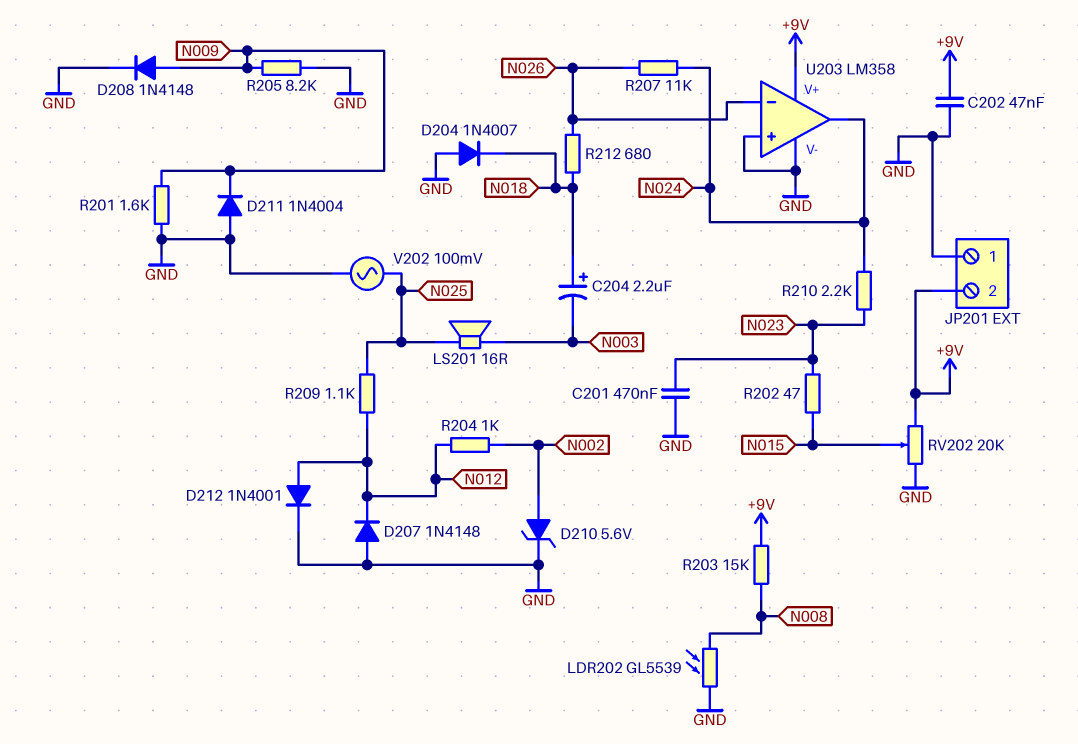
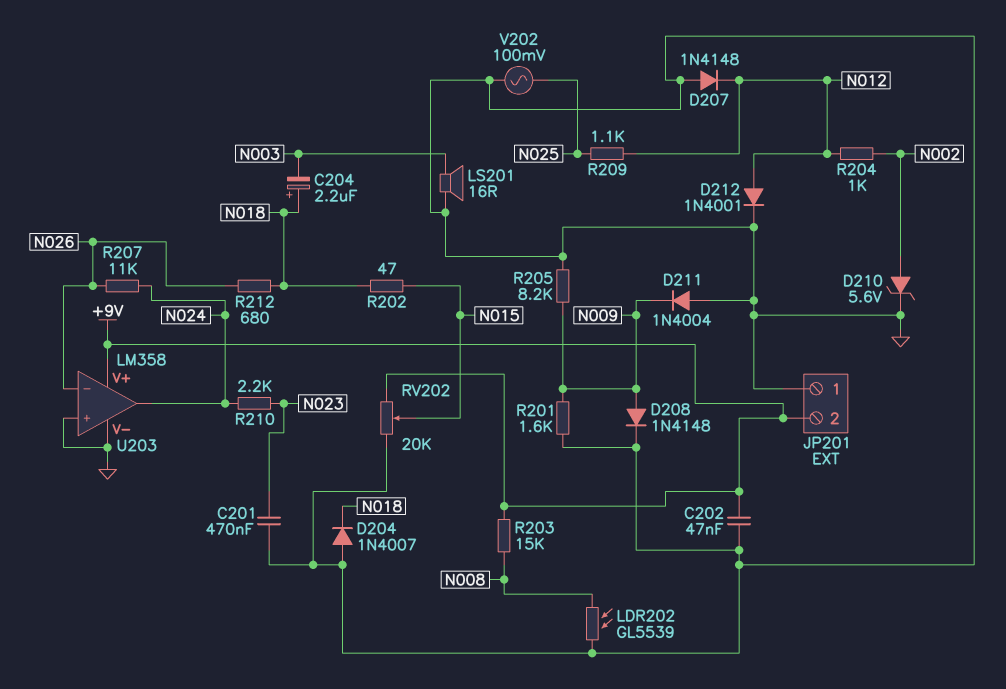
LS201: speaker 16R (N003, N025) -> speaker 16R (GND, N003)
R202: 47 (N015, N023) -> 47 (N015, N018)

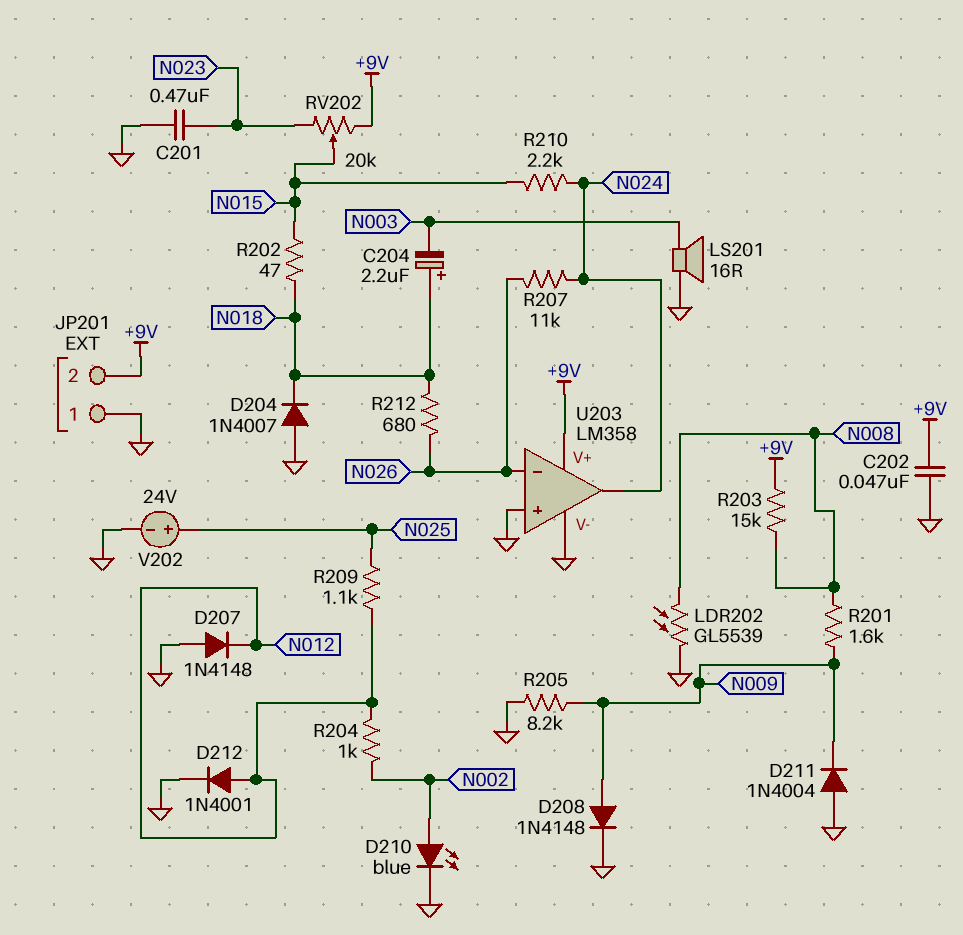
D210: zener 5.6V (A N002, K GND) -> LED blue (A N002, K GND)
R201: 1.6k (GND, N009) -> 1.6k (N008, N009)
R210: 2.2k (N023, N024) -> 2.2k (N015, N024)
RV202: 20k (+9V, GND, wiper N015) -> 20k (+9V, N023, wiper N015)
V202: AC 100mV (GND, N025) -> 24V (plus N025, minus GND)

